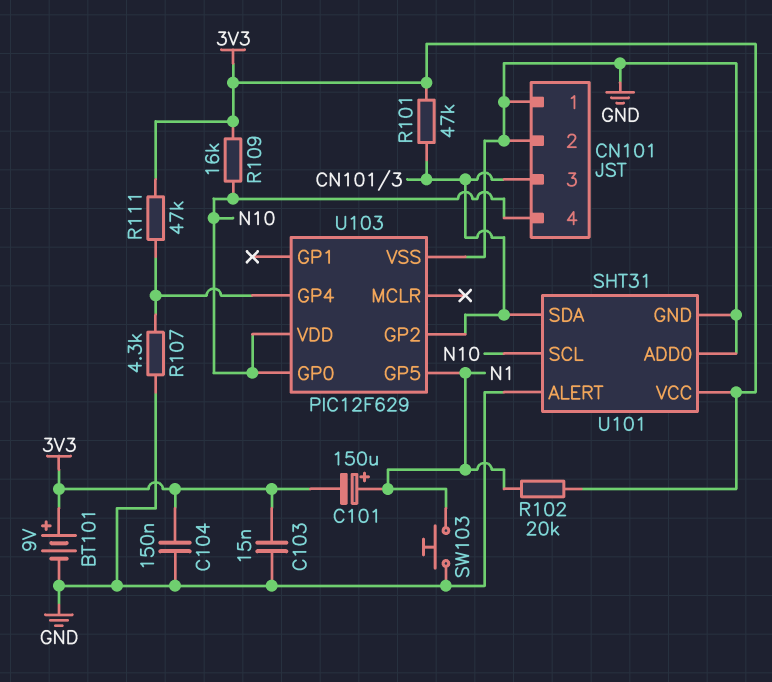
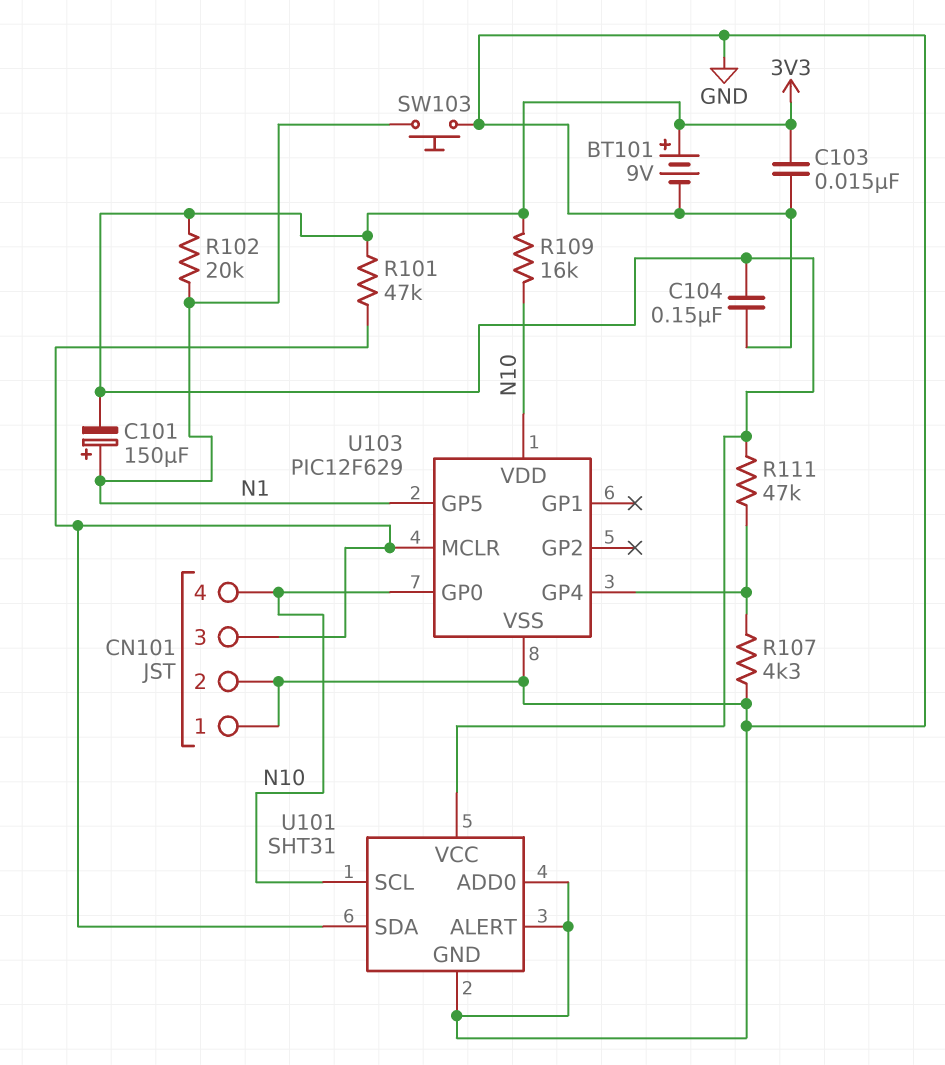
U103 pin GP2: CN101/3 -> none
U103 pin MCLR: none -> CN101/3

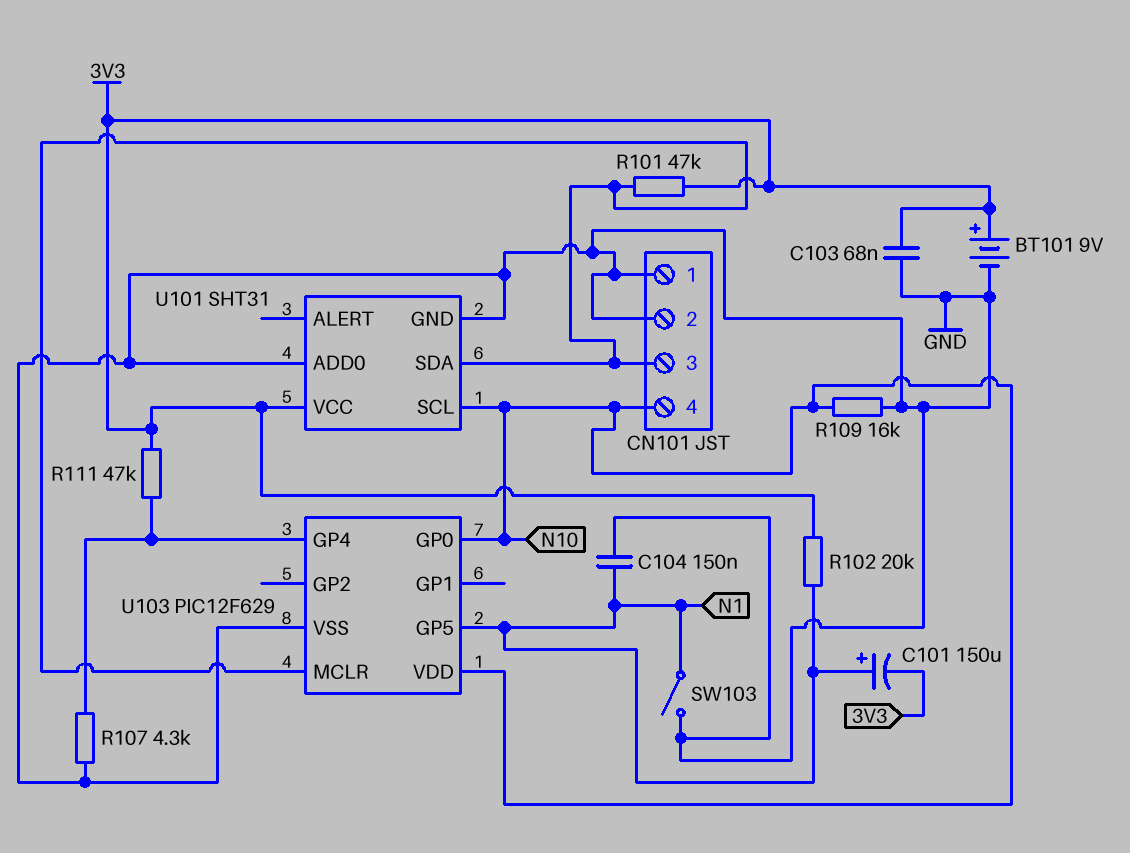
C103: 15nF (3V3, GND) -> 68nF (3V3, GND)
C104: 150nF (3V3, GND) -> 150nF (GND, N1)
R109: 16k (3V3, N10) -> 16k (GND, N10)
SW103: button (GND, N1) -> switch (GND, N1)
U101 pin ALERT: GND -> none

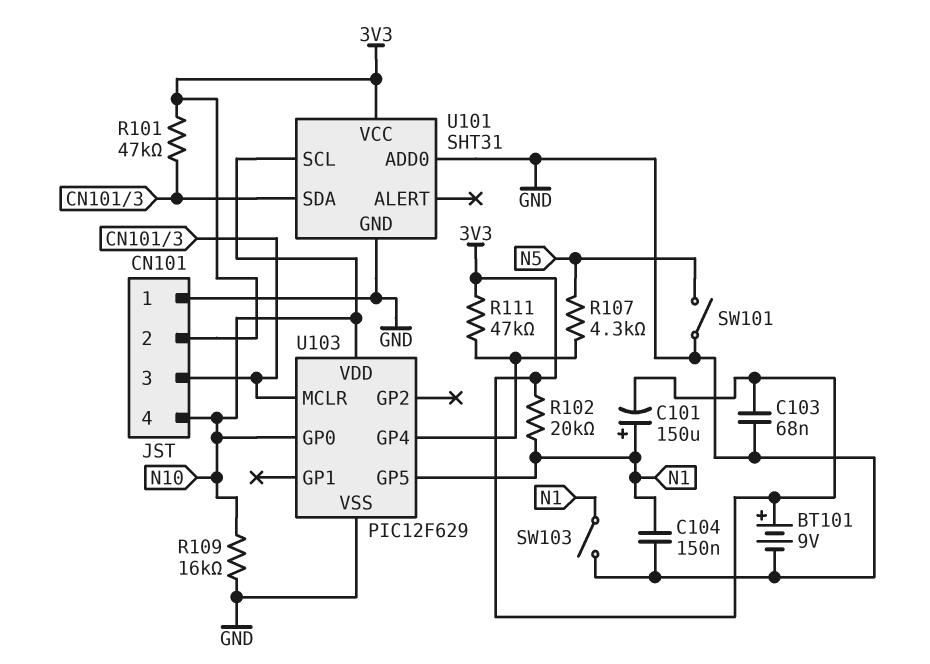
CN101 pin 2: GND -> 3V3
R107: 4.3k (GND, U103/GP4) -> 4.3k (N5, U103/GP4)
SW101: none -> switch (GND, N5)

